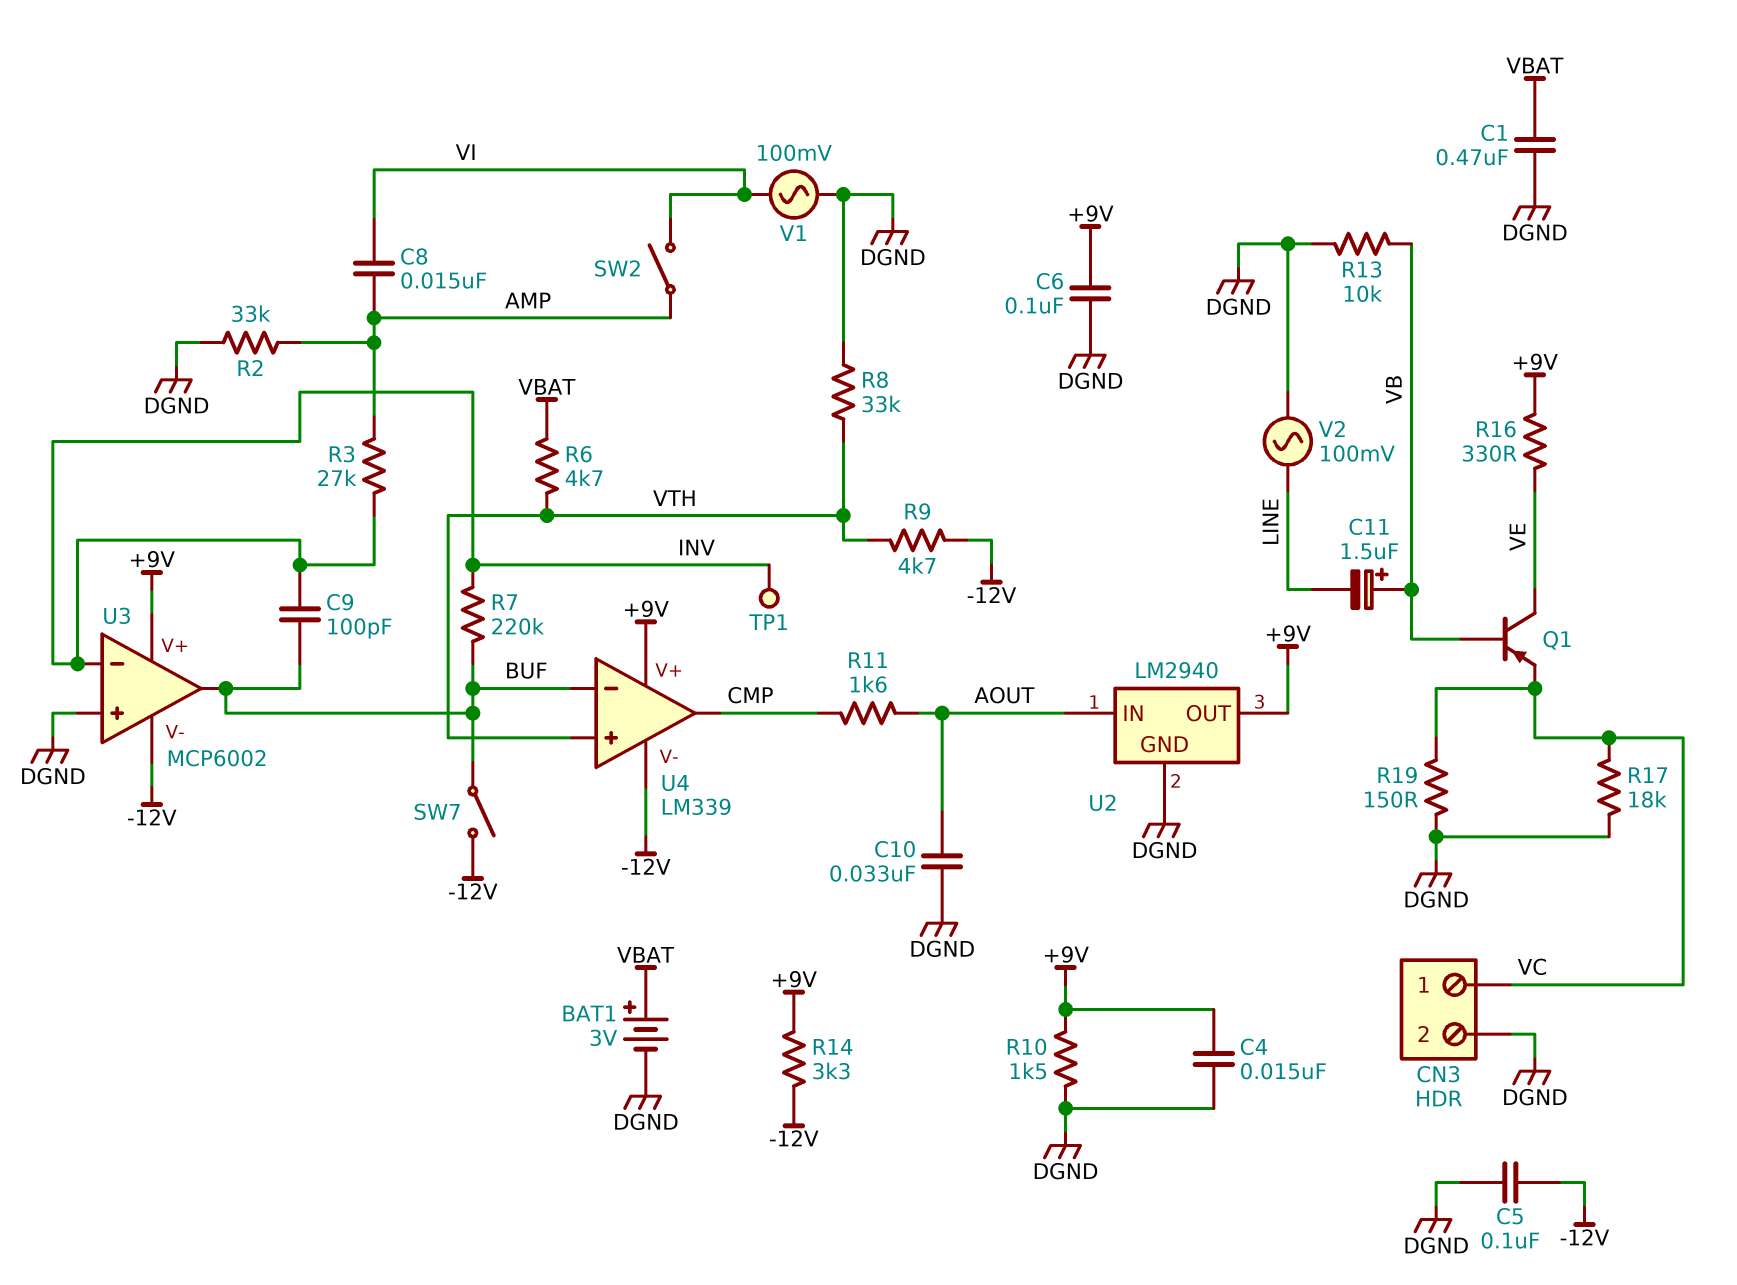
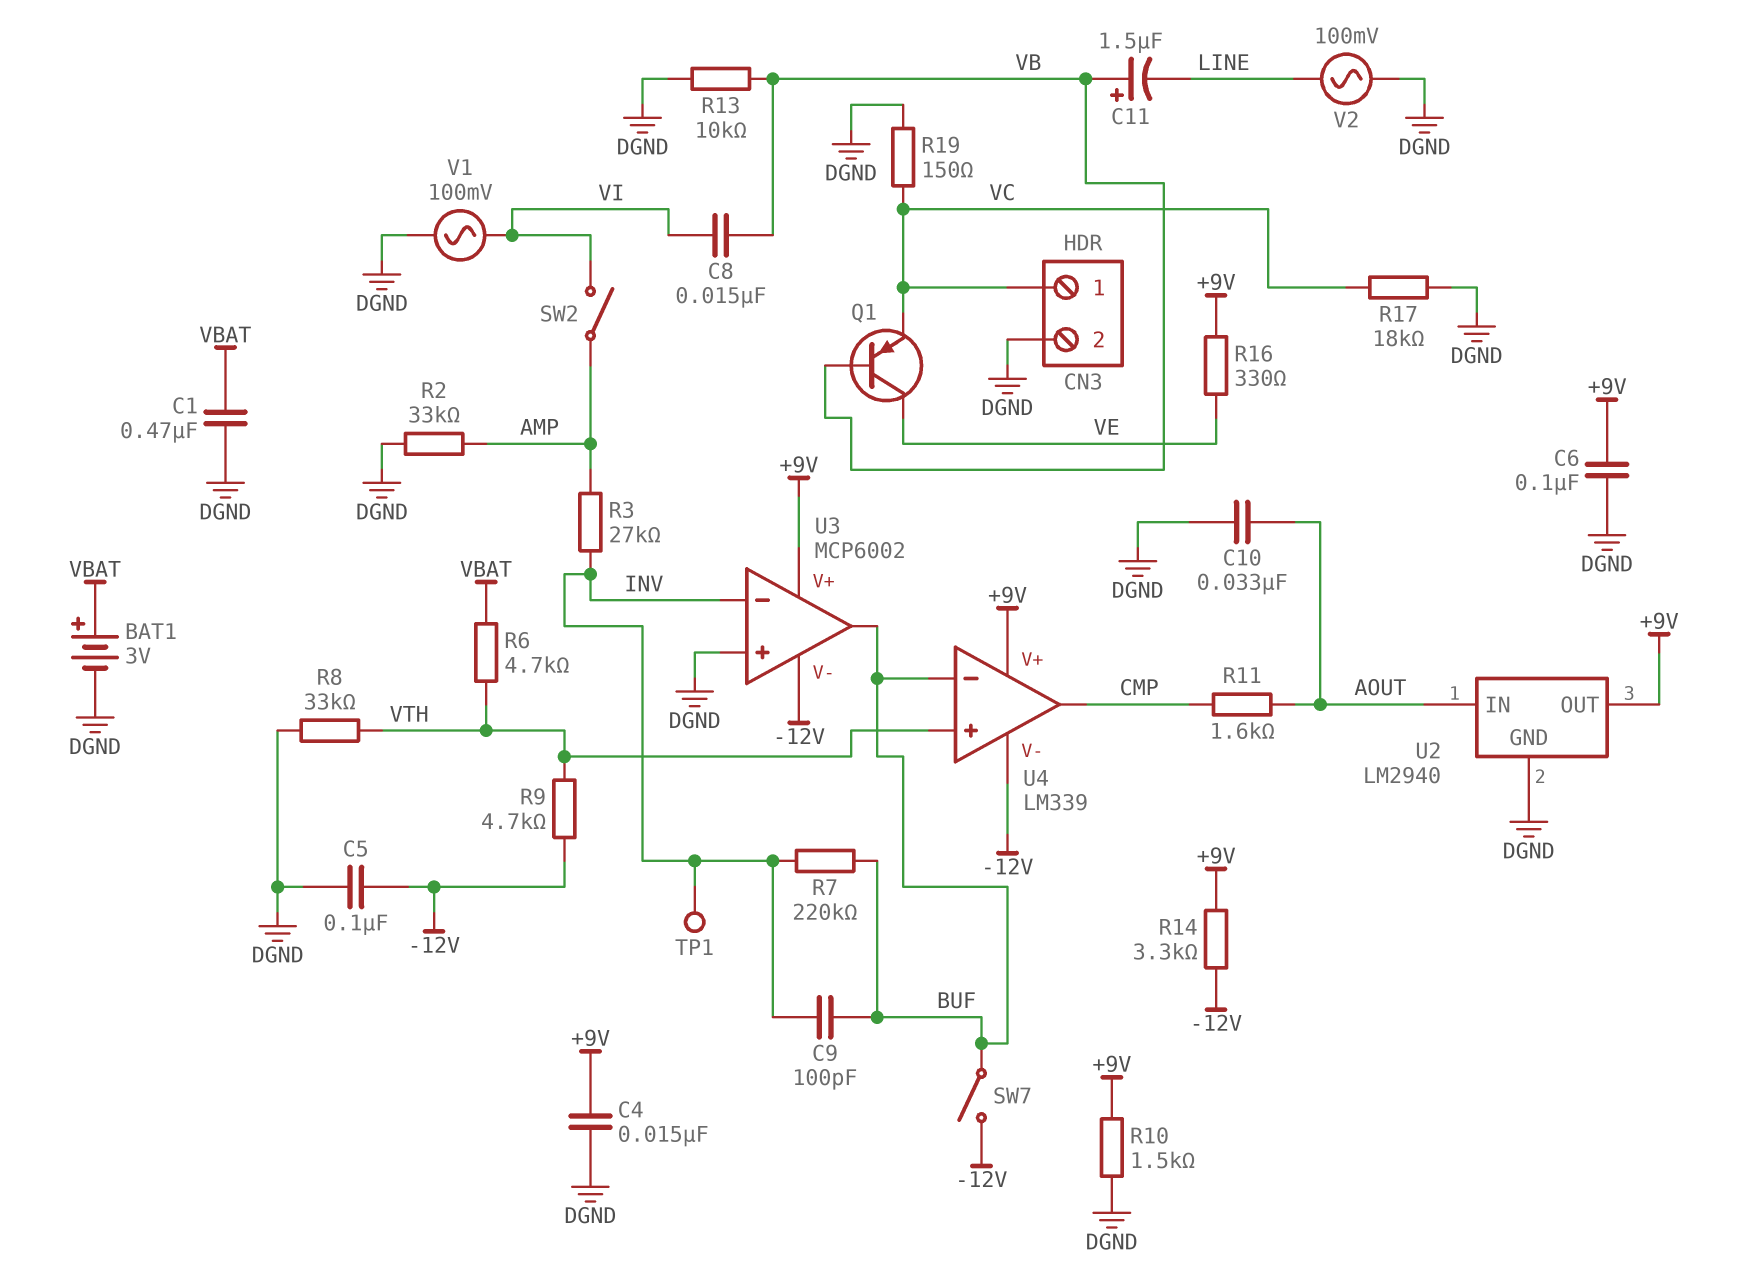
C8: 15nF (AMP, VI) -> 15nF (VB, VI)

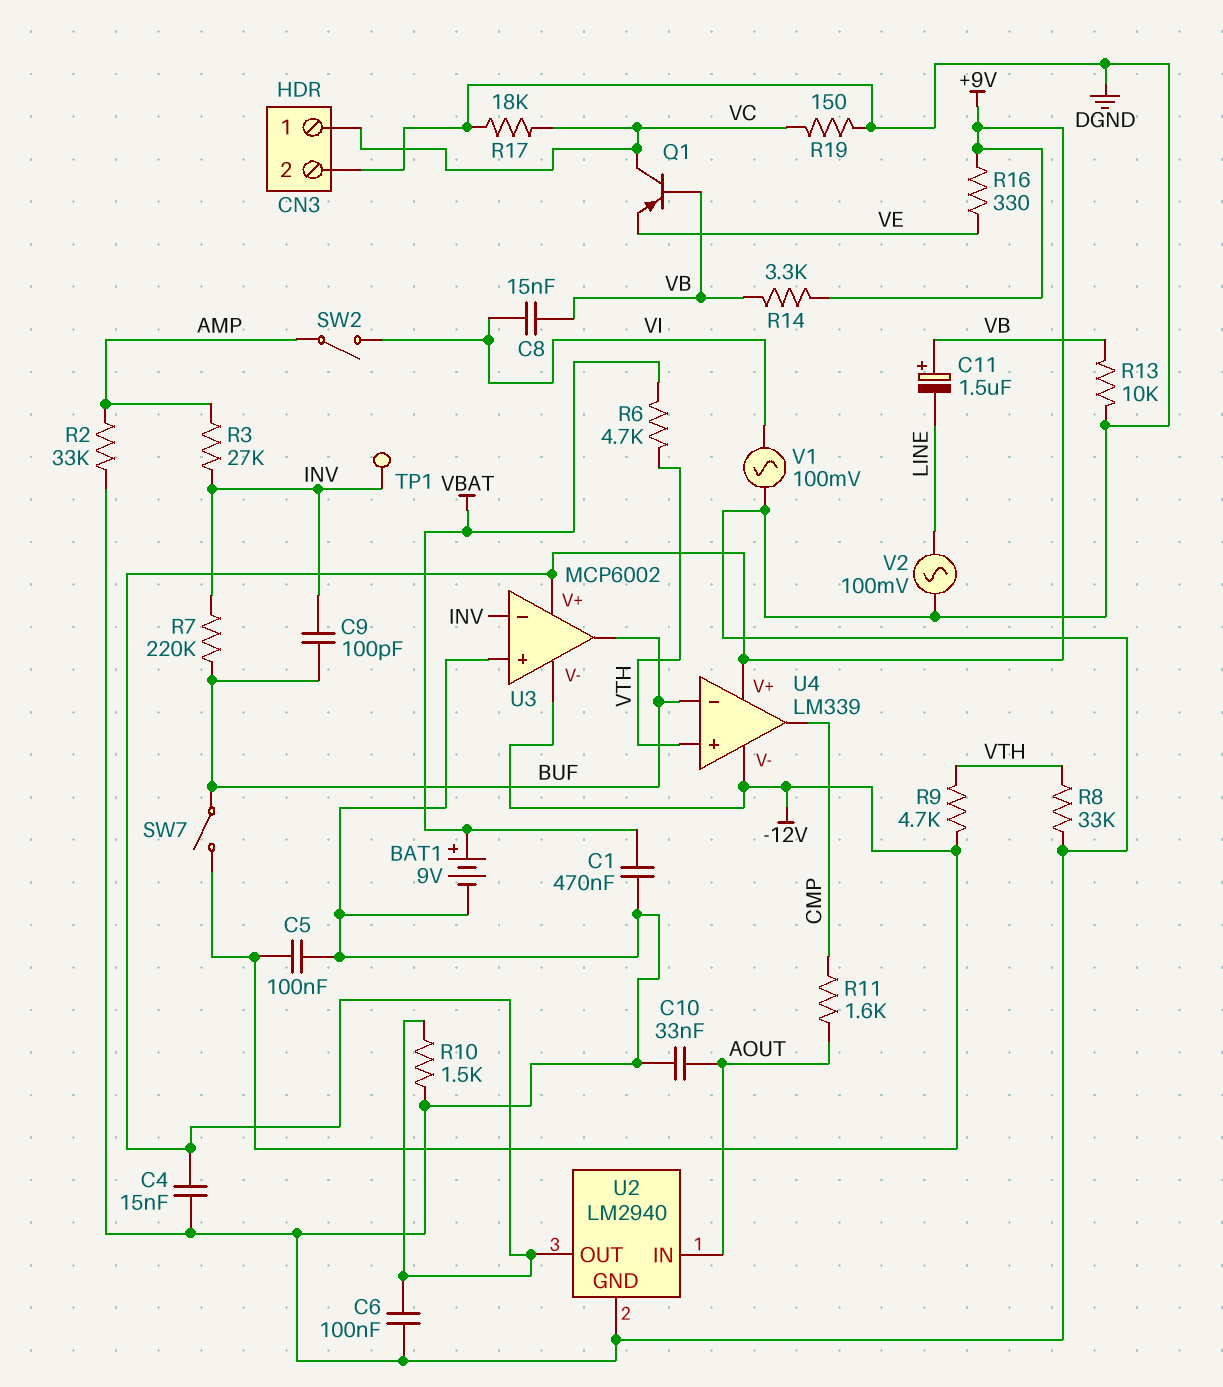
BAT1: 3V (plus VBAT, minus DGND) -> 9V (plus VBAT, minus DGND)
Q1: PNP (B VB, C VE, E VC) -> PNP (B VB, C VC, E VE)
R14: 3.3k (+9V, -12V) -> 3.3k (+9V, VB)

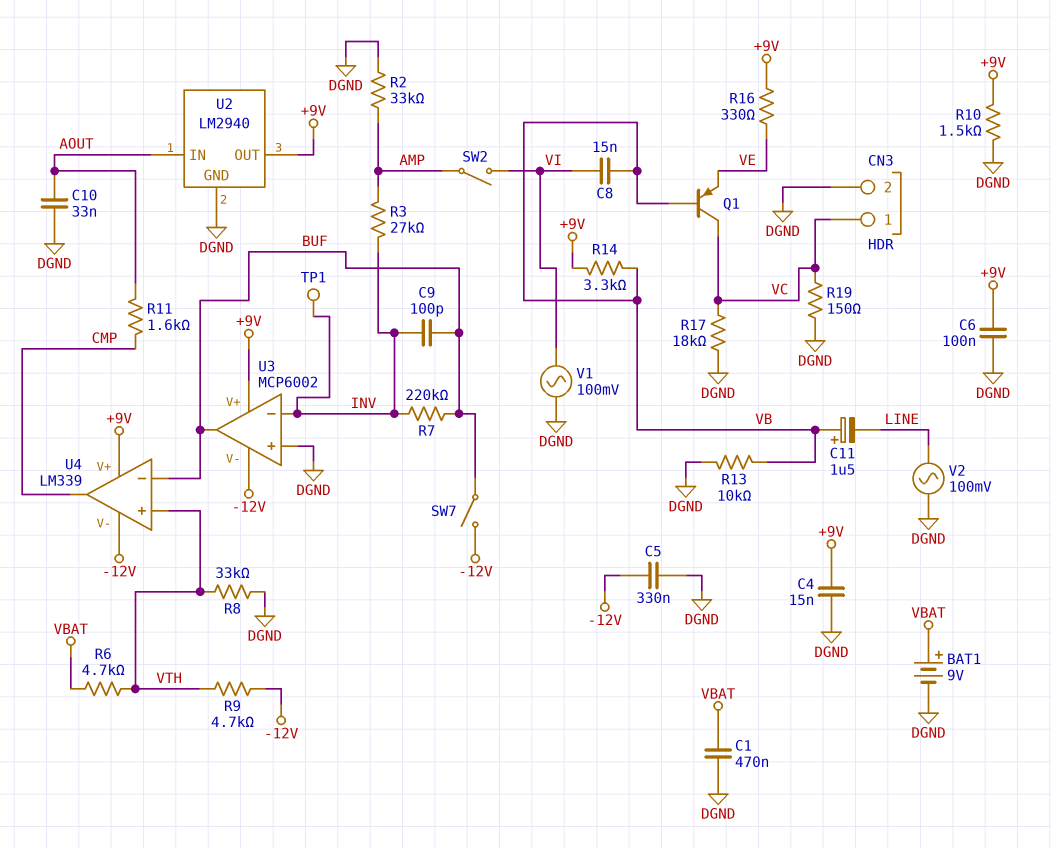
C5: 100nF (-12V, DGND) -> 330nF (-12V, DGND)

